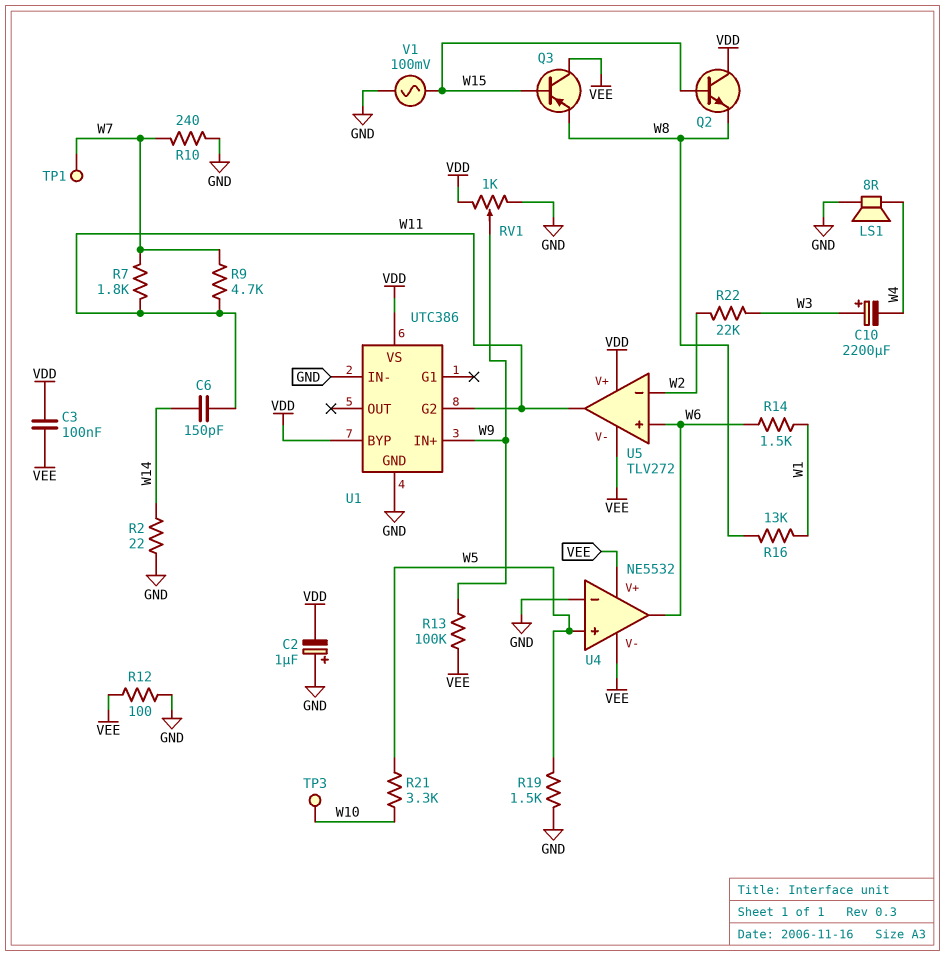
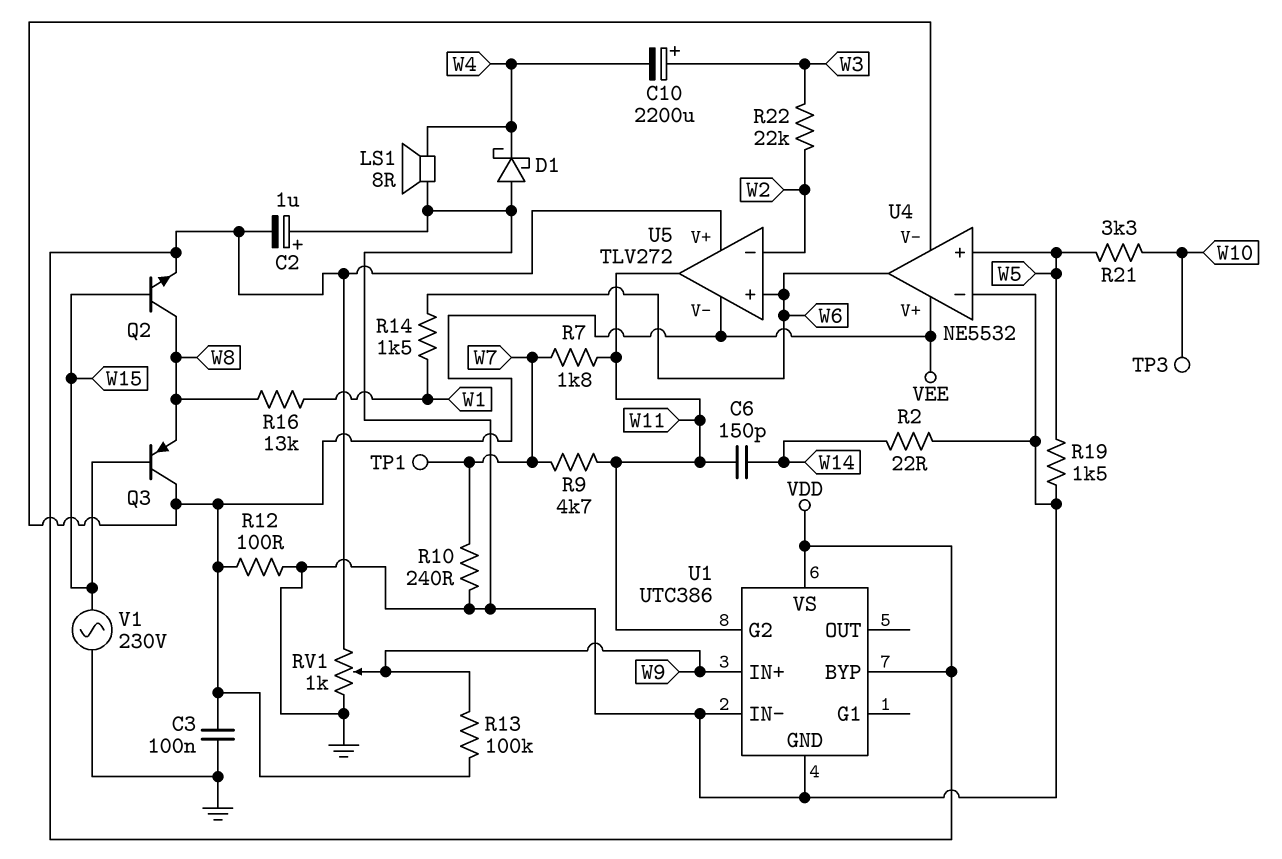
C3: 100nF (VDD, VEE) -> 100nF (GND, VEE)
D1: none -> schottky (A GND, K W4)
Q2: NPN (B W15, C VDD, E W8) -> NPN (B W15, C W8, E VDD)
V1: AC 100mV (GND, W15) -> AC 230V (GND, W15)

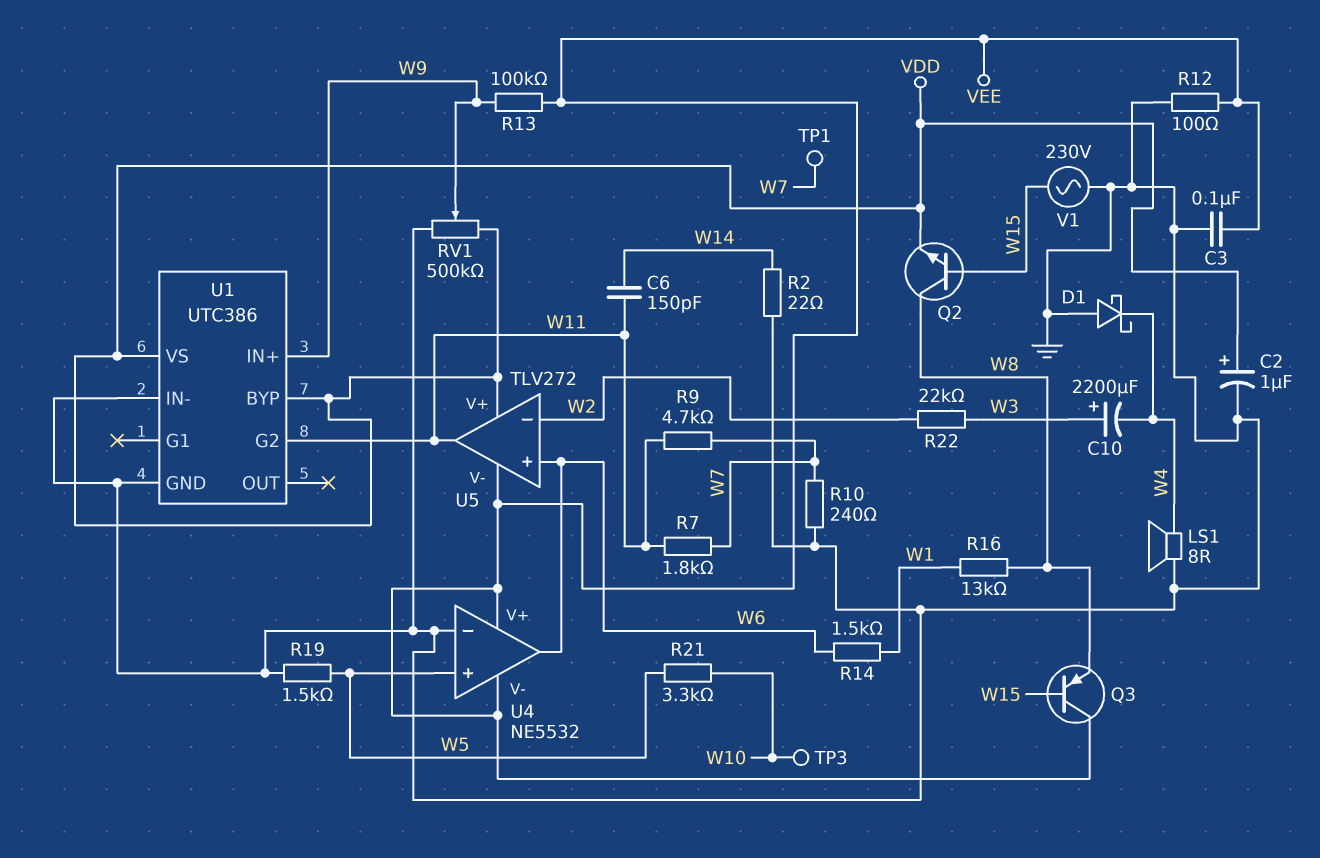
C2: 1uF (plus GND, minus VDD) -> 1uF (plus VDD, minus GND)
RV1: 1k (GND, VDD, wiper W9) -> 500k (GND, VDD, wiper W9)

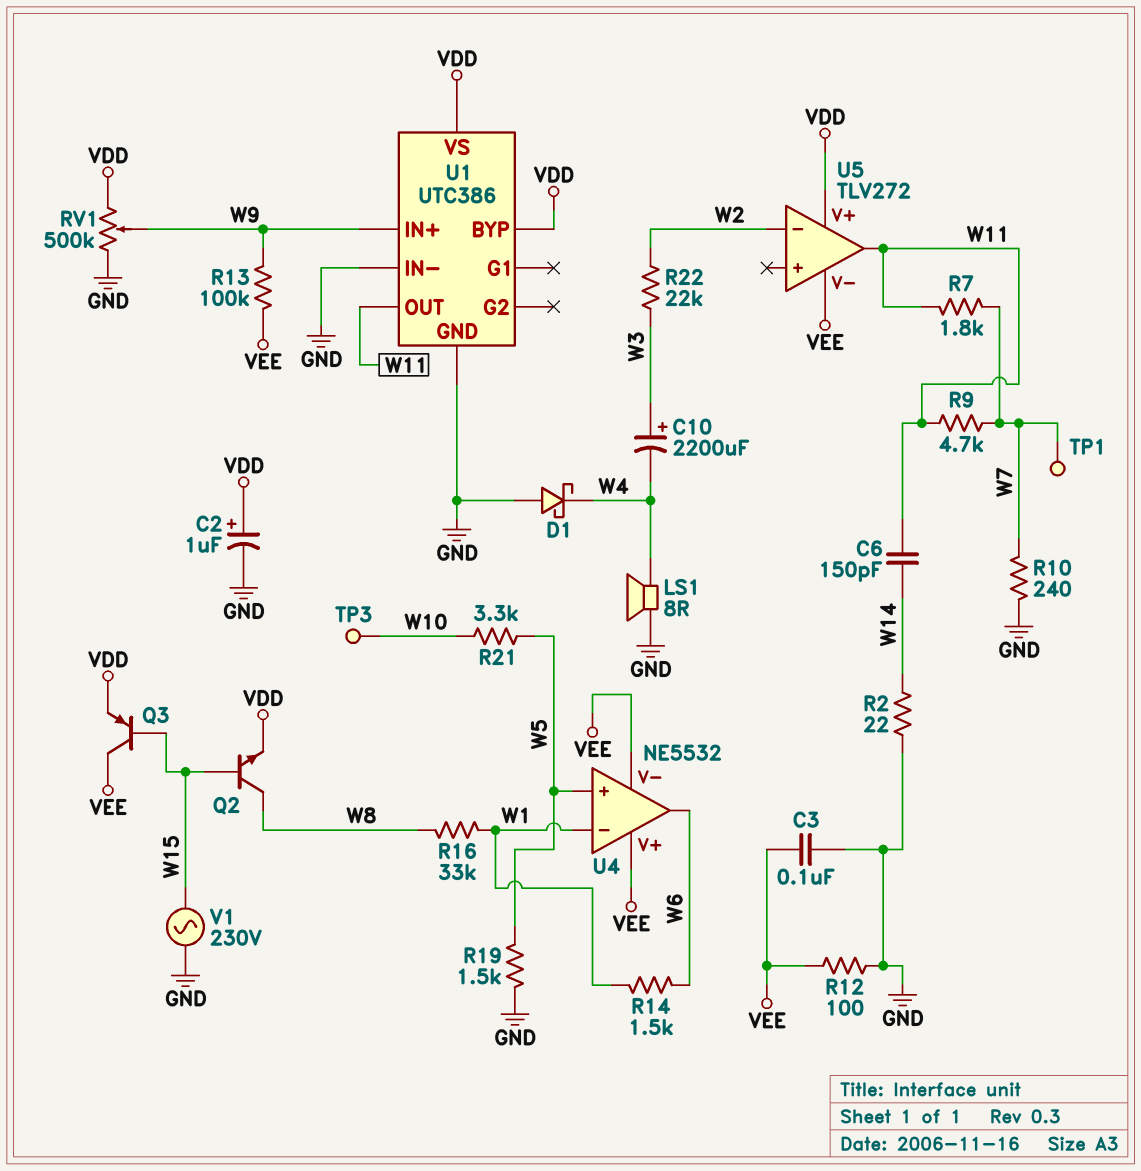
Q3: PNP (B W15, C VEE, E W8) -> PNP (B W15, C VEE, E VDD)
R16: 13k (W1, W8) -> 33k (W1, W8)
U1 pin G2: W11 -> none
U1 pin OUT: none -> W11
U4 pin in-: GND -> W1
U5 pin in+: W6 -> none

